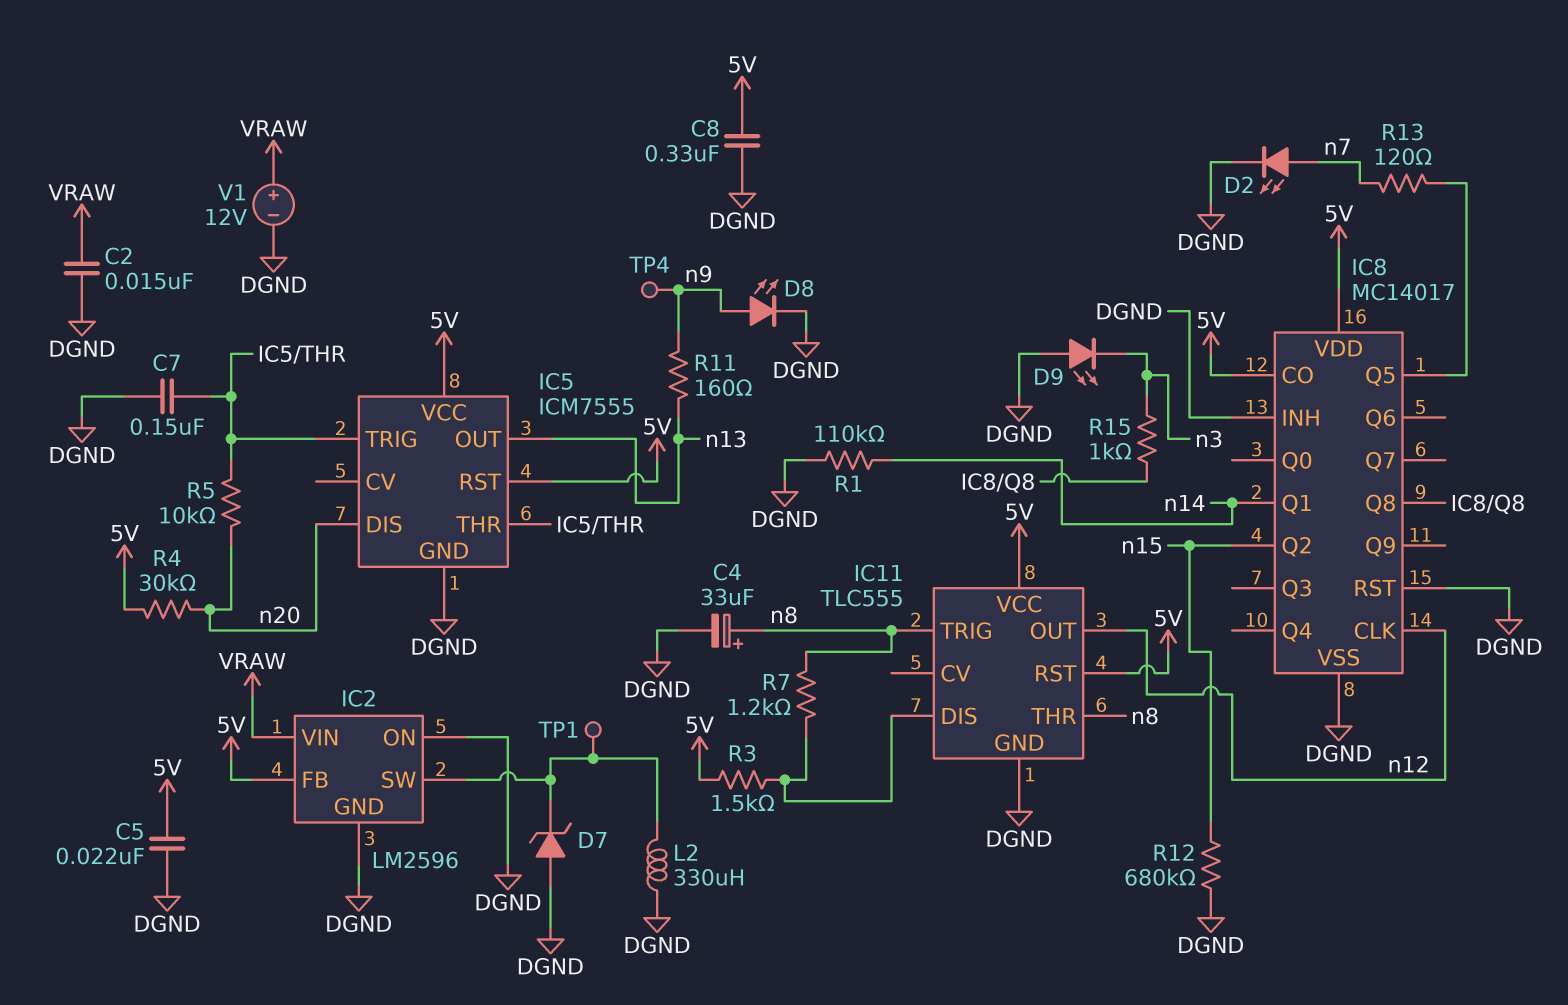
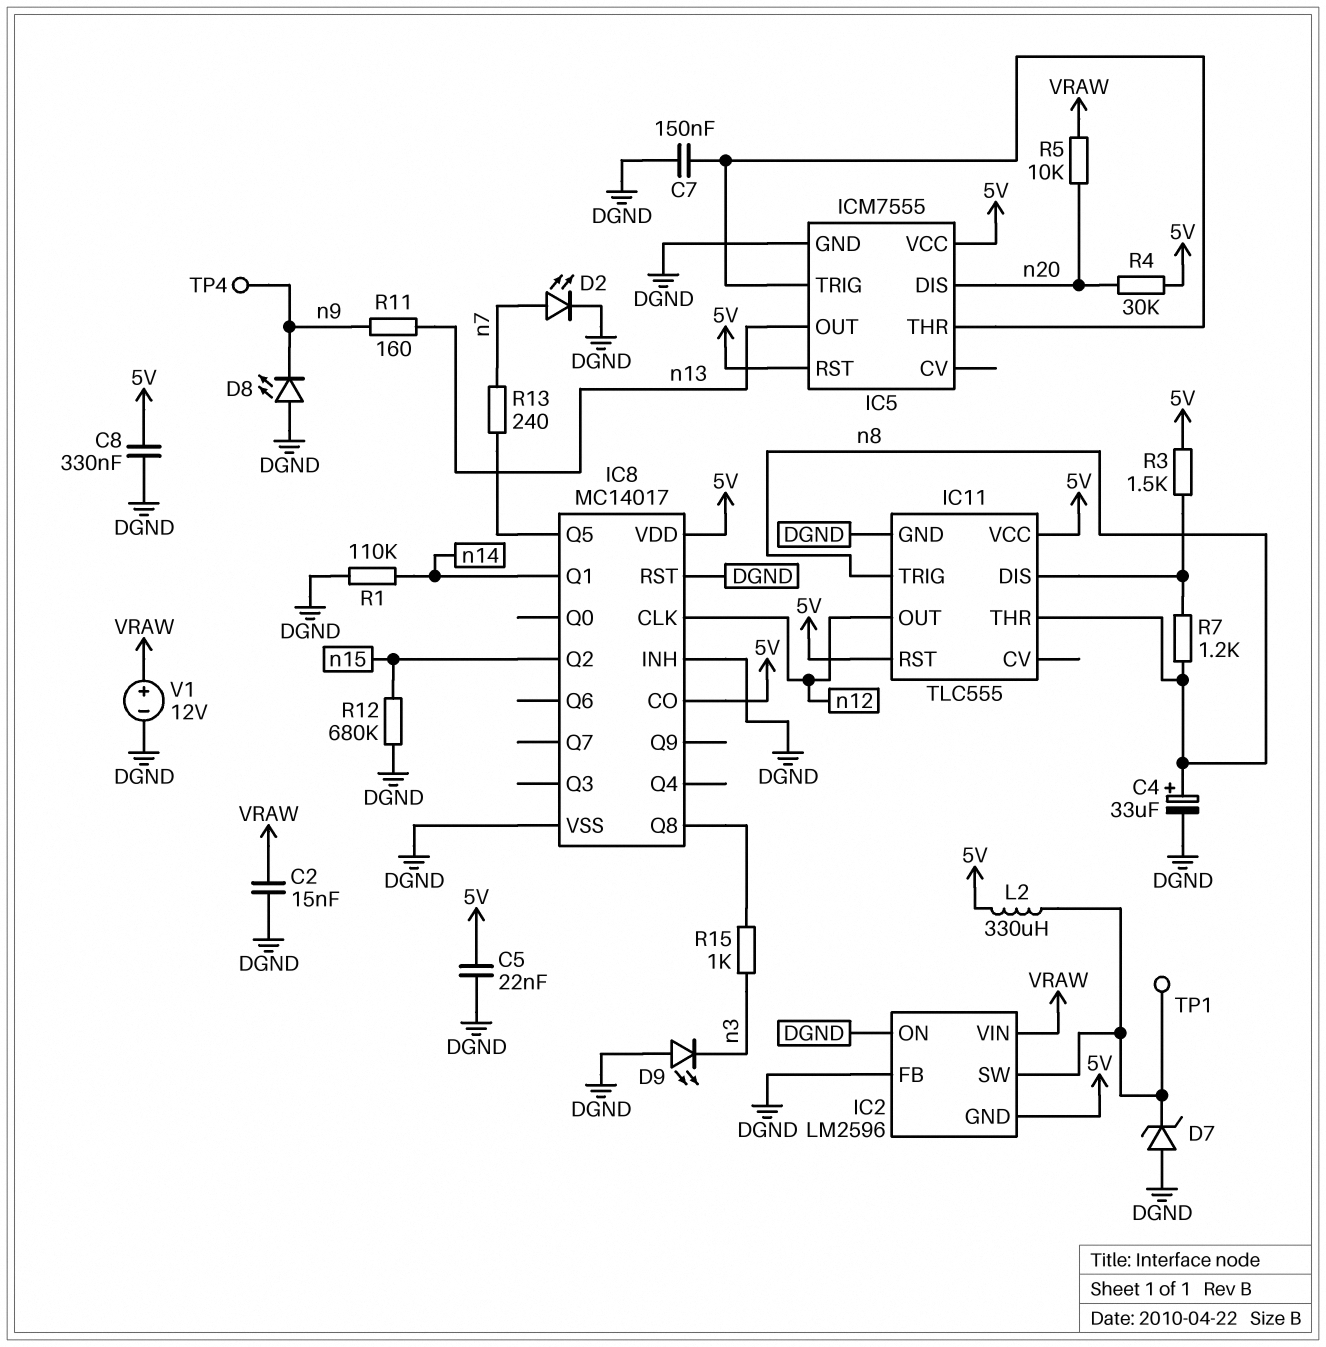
D8: LED (A n9, K DGND) -> LED (A DGND, K n9)
IC2 pin FB: 5V -> DGND
IC2 pin GND: DGND -> 5V
L2: 330uH (DGND, IC2/SW) -> 330uH (5V, IC2/SW)
R5: 10k (IC5/THR, n20) -> 10k (VRAW, n20)
R13: 120 (IC8/Q5, n7) -> 240 (IC8/Q5, n7)

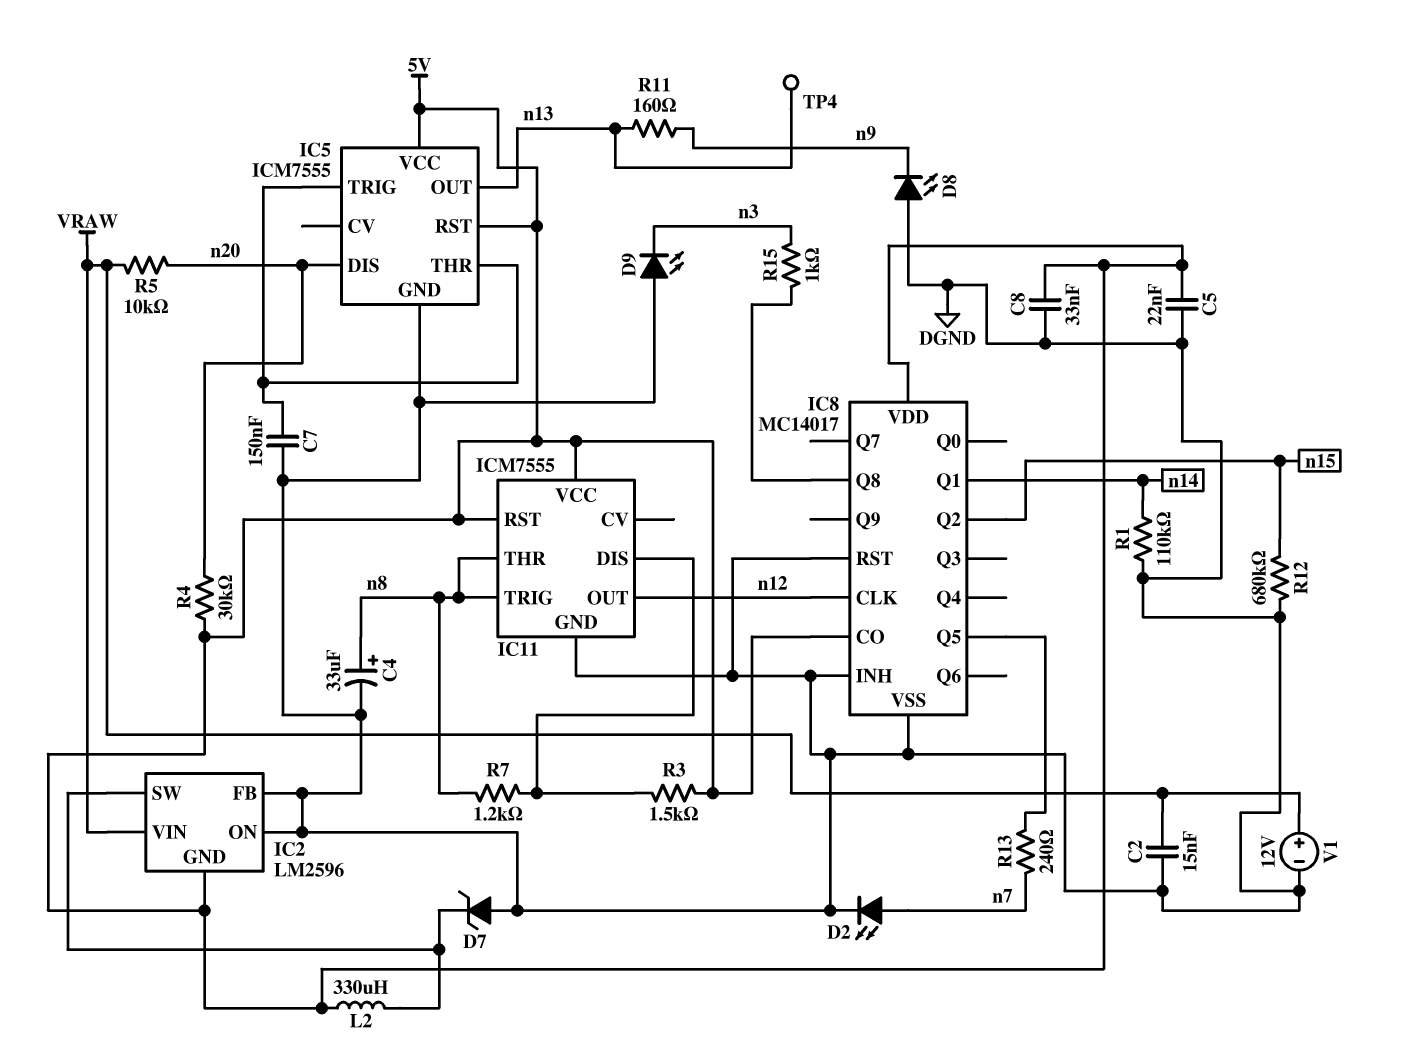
C8: 330nF (5V, DGND) -> 33nF (5V, DGND)
IC11: TLC555 -> ICM7555
TP1: test point (IC2/SW) -> none
TP4: test point (n9) -> test point (n13)

